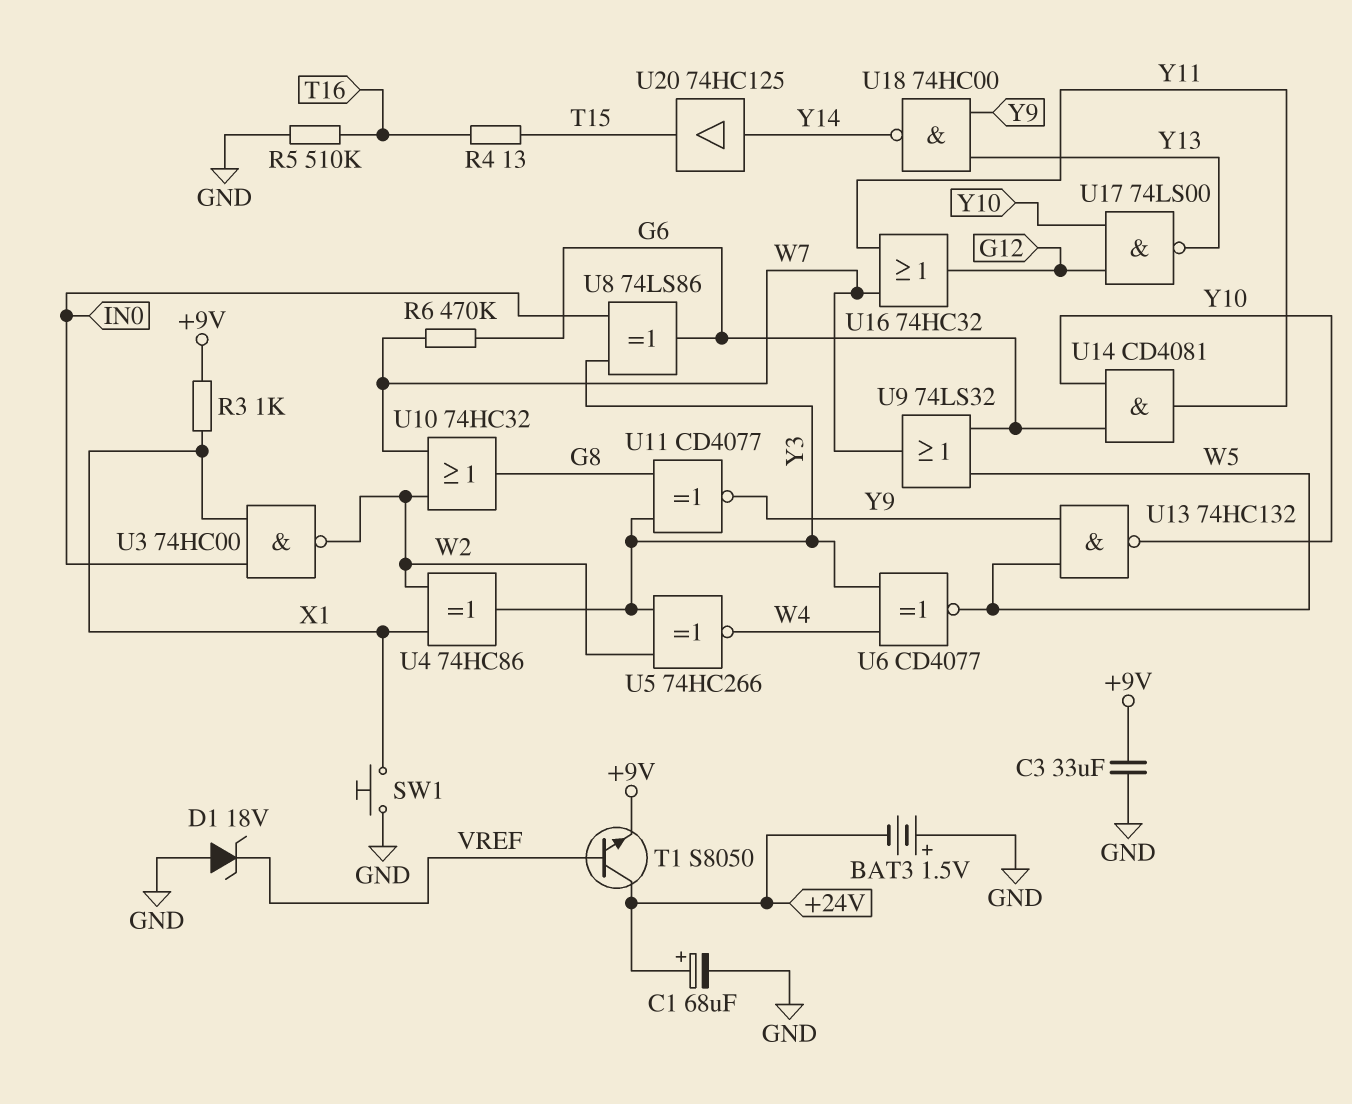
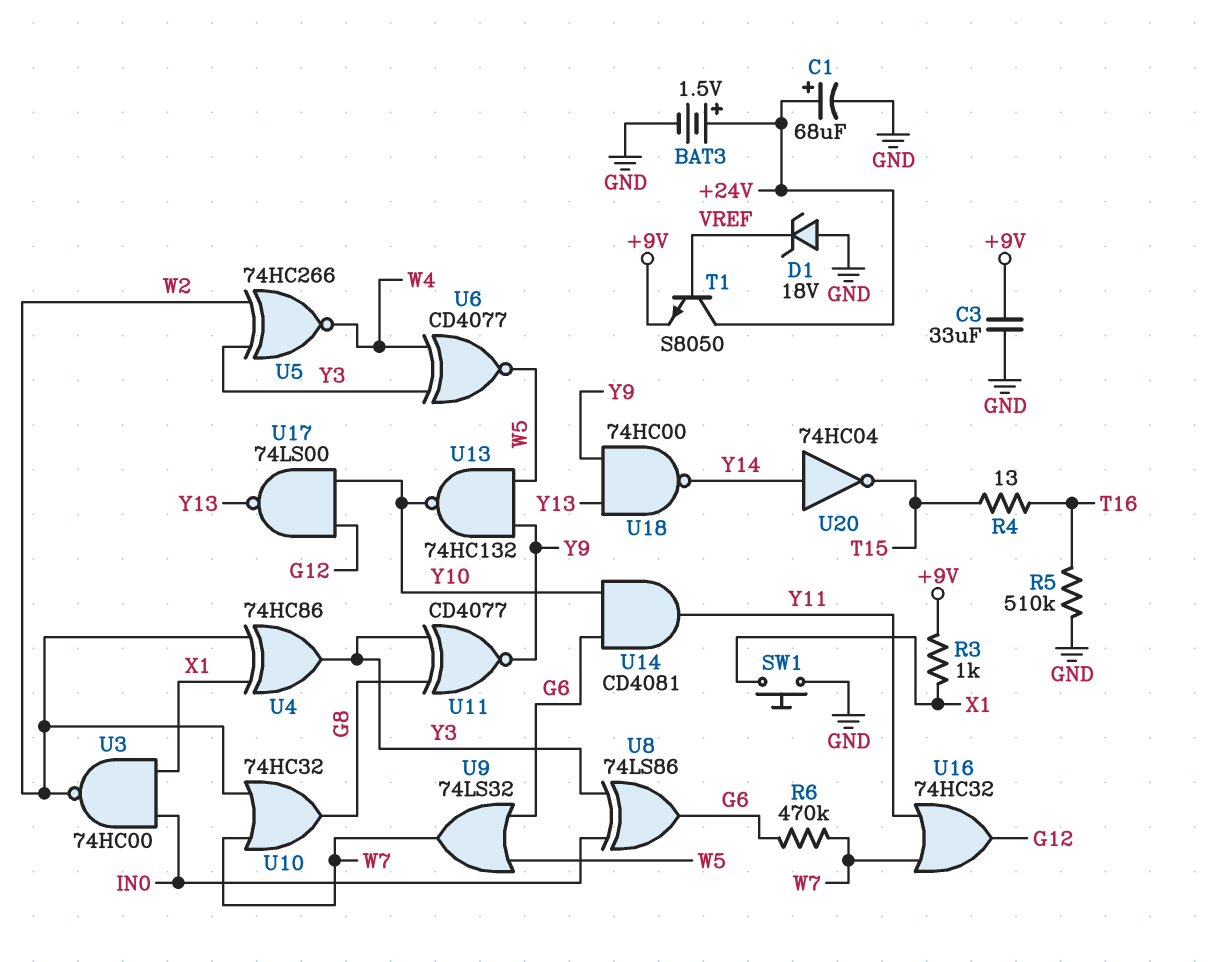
BAT3: 1.5V (plus GND, minus +24V) -> 1.5V (plus +24V, minus GND)
U20: buffer 74HC125 (in Y14, out T15) -> NOT 74HC04 (in Y14, out T15)

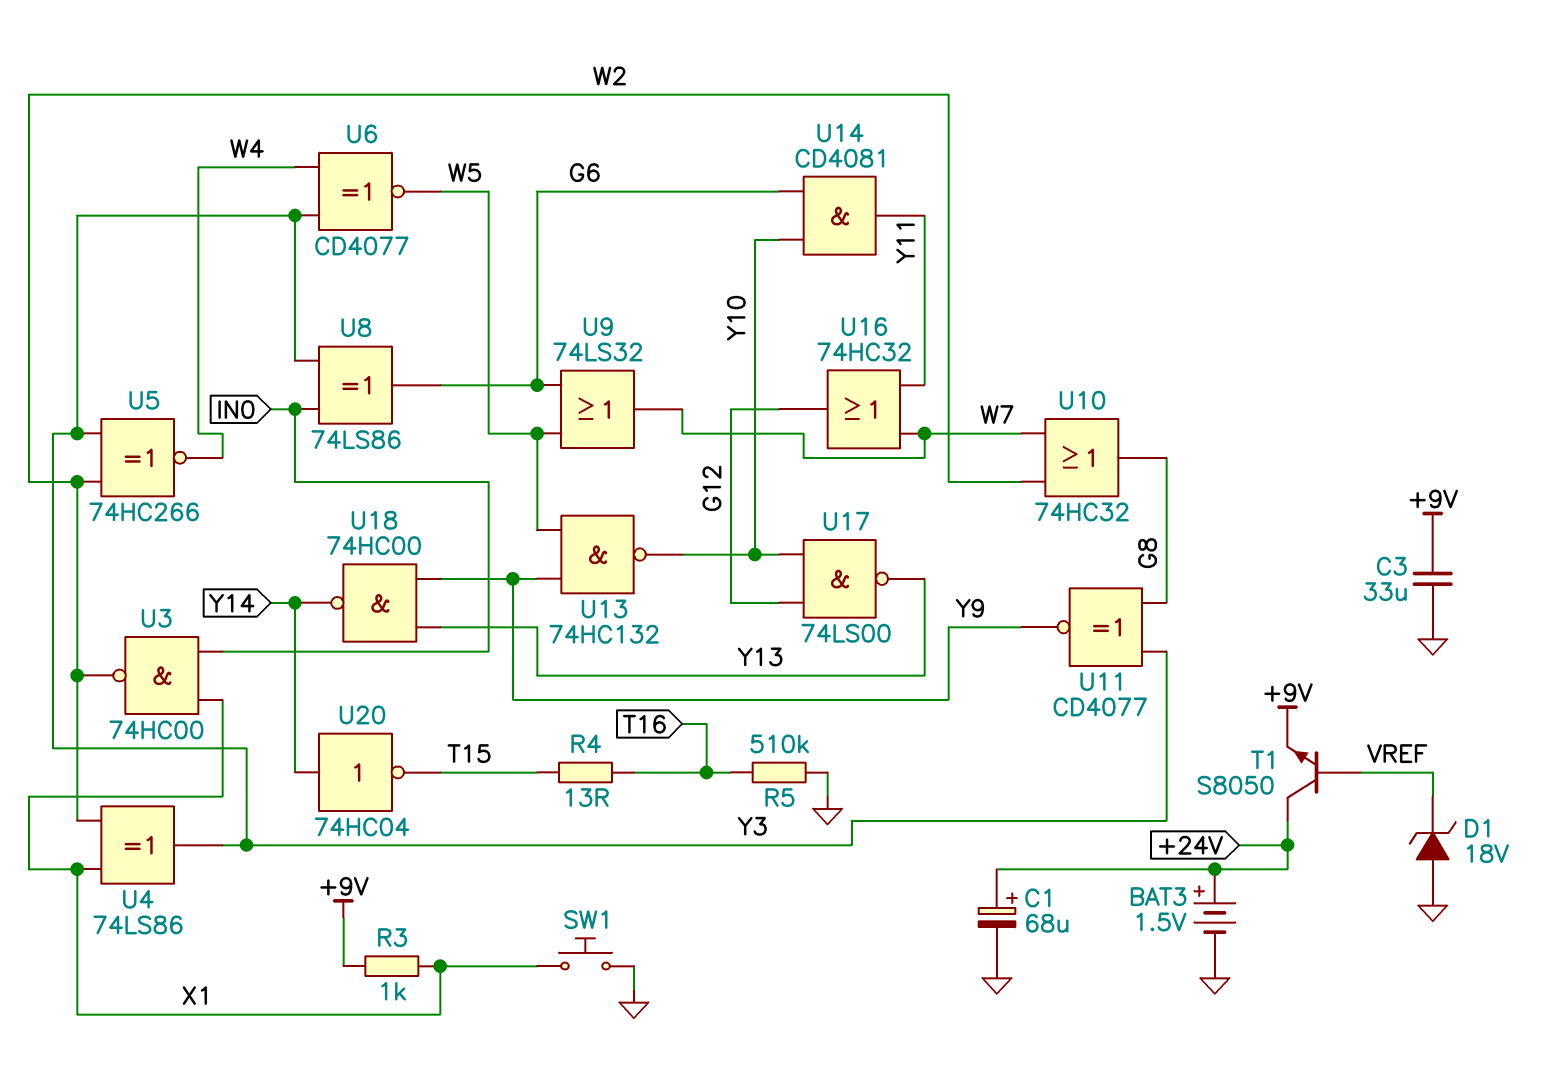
R6: 470k (G6, W7) -> none
U4: XOR 74HC86 (in W2, in X1, out Y3) -> XOR 74LS86 (in W2, in X1, out Y3)

